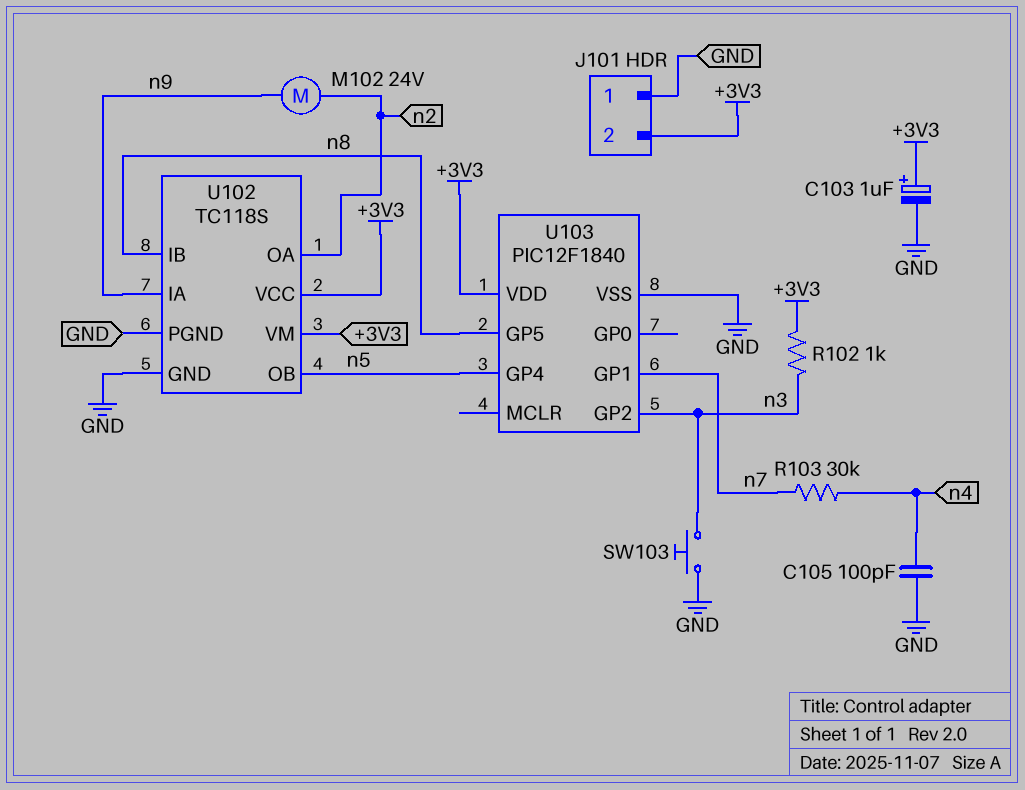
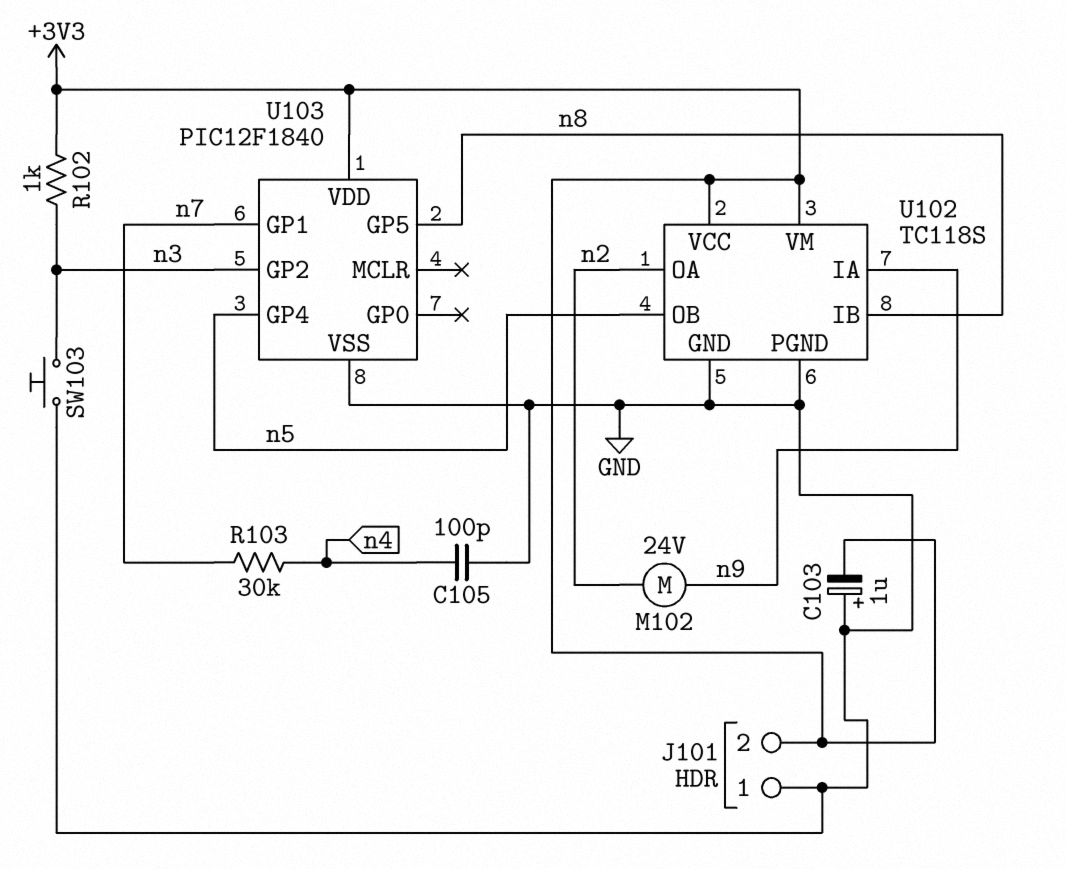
C103: 1uF (plus +3V3, minus GND) -> 1uF (plus GND, minus +3V3)

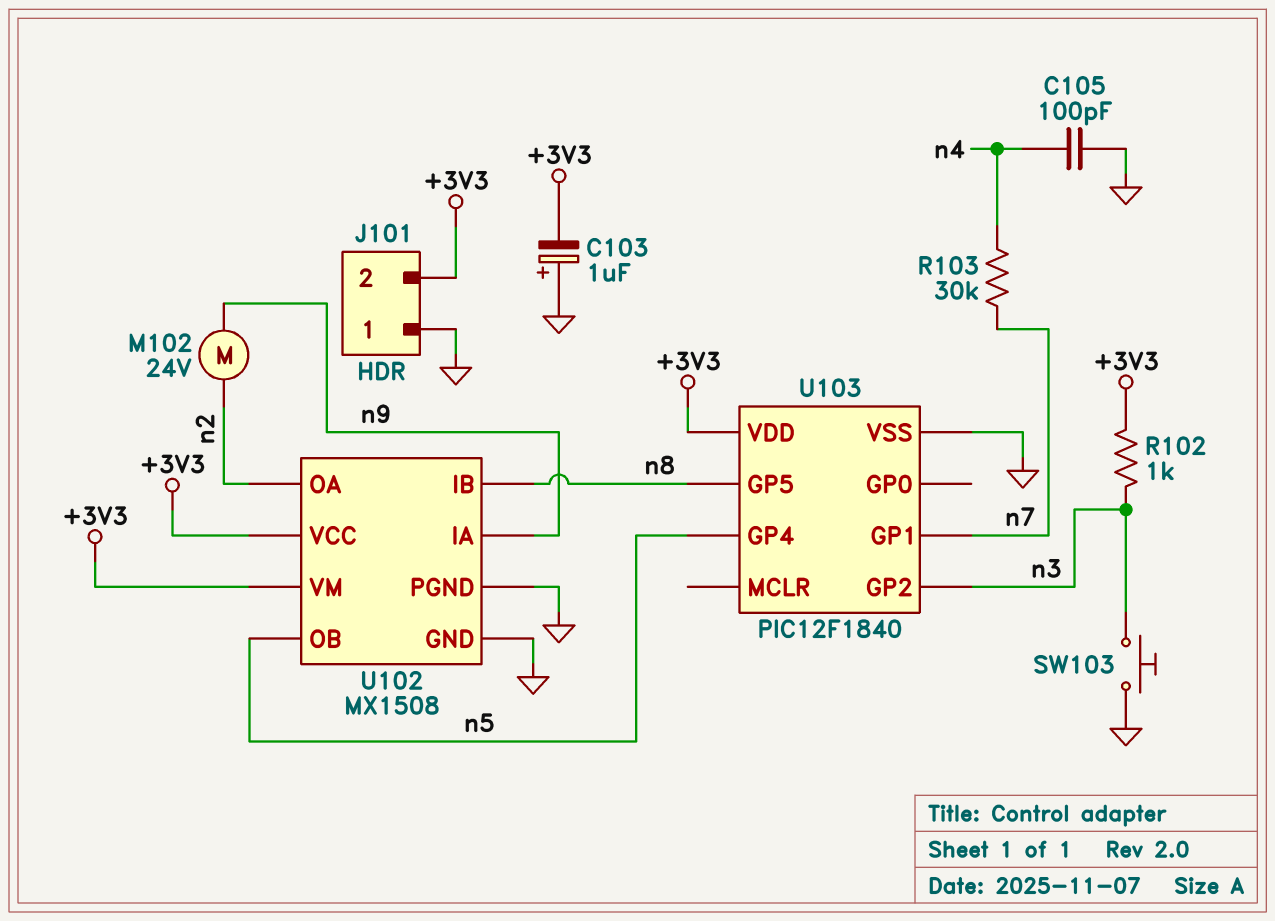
U102: TC118S -> MX1508

